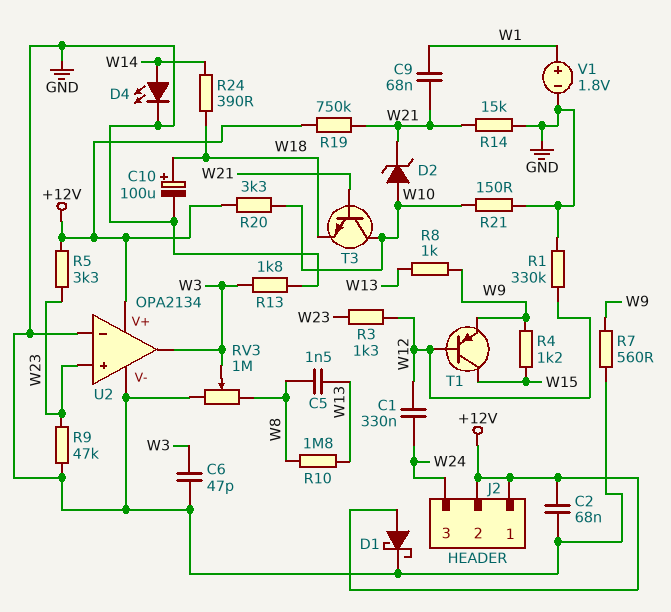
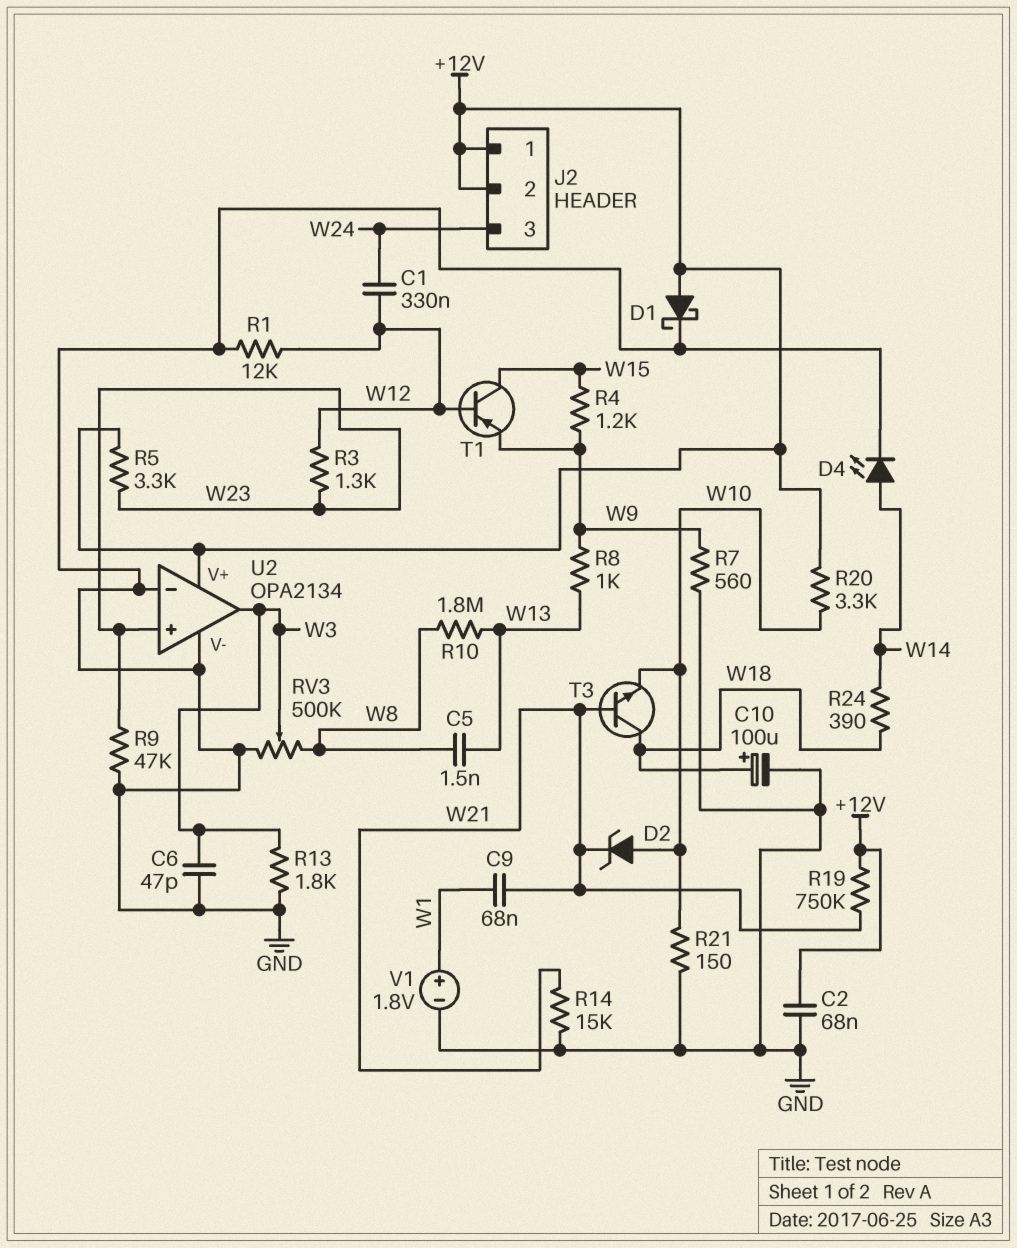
R1: 330k (GND, W12) -> 12k (GND, W12)
RV3: 1M (GND, W8, wiper W3) -> 500k (GND, W8, wiper W3)
T3: NPN (B W21, C W10, E W18) -> NPN (B W21, C W18, E W10)

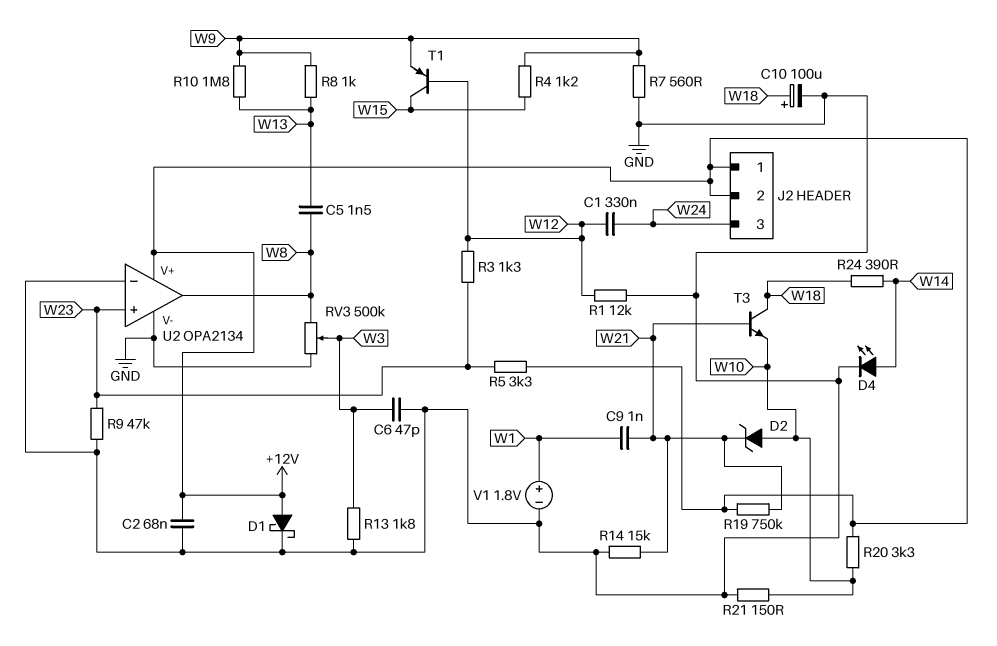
C9: 68nF (W1, W21) -> 1nF (W1, W21)
R10: 1.8M (W8, W13) -> 1.8M (W9, W13)
U2 pin out: W3 -> W8

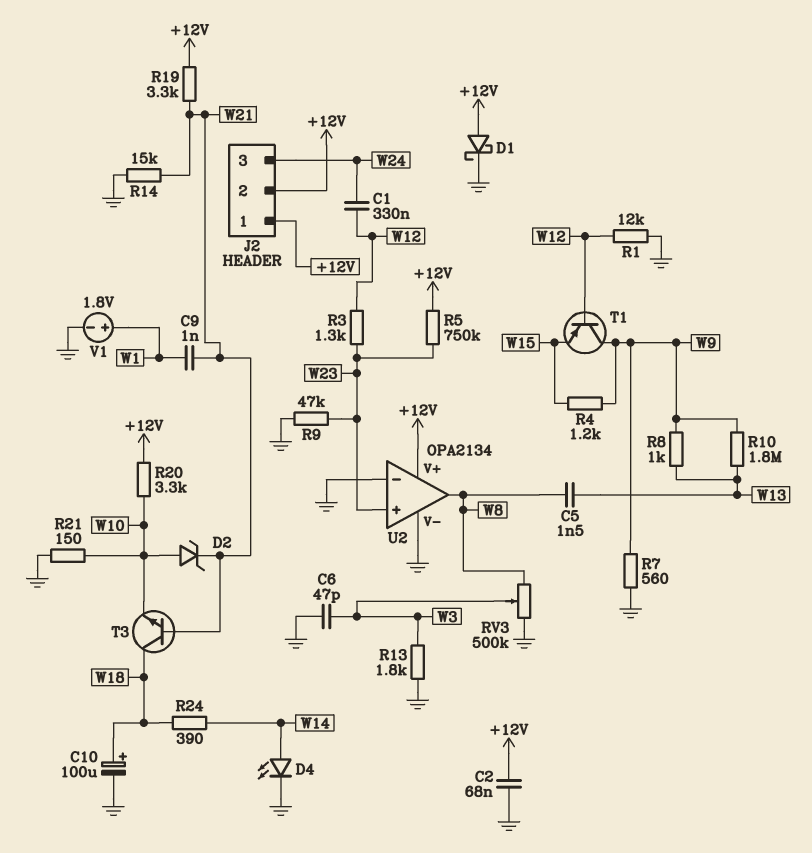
R5: 3.3k (+12V, W23) -> 750k (+12V, W23)
R19: 750k (+12V, W21) -> 3.3k (+12V, W21)
T1: PNP (B W12, C W15, E W9) -> PNP (B W12, C W9, E W15)

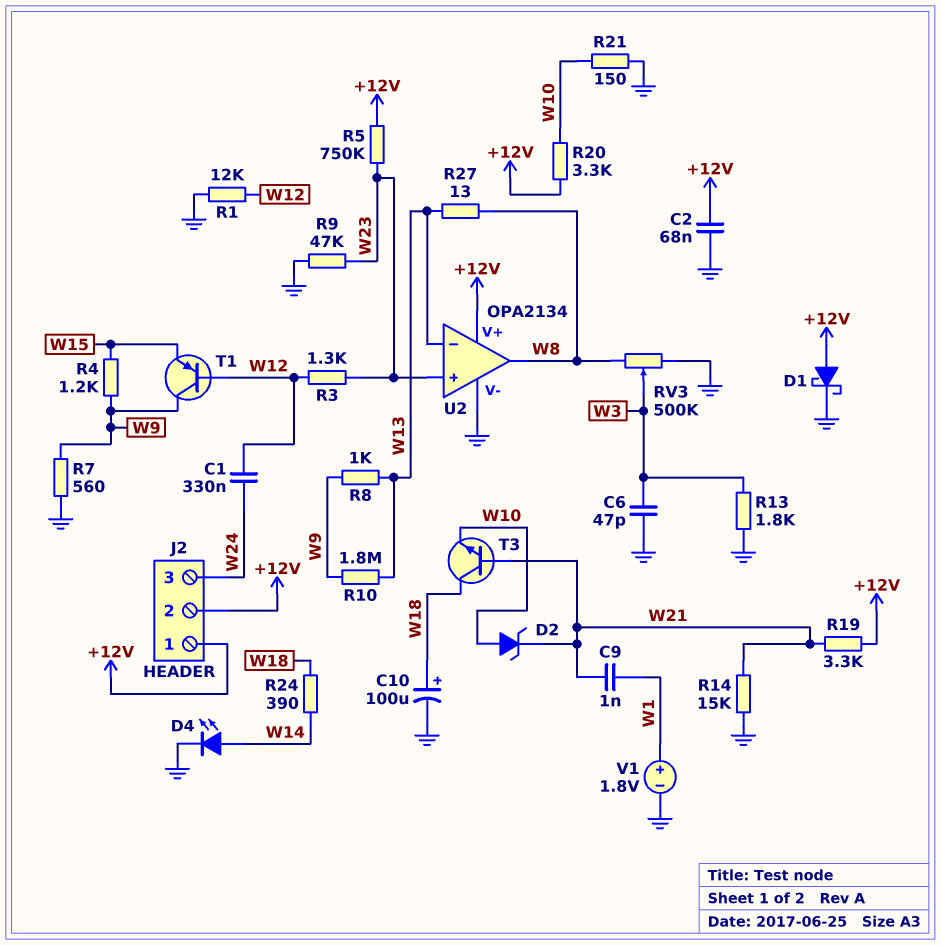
C5: 1.5nF (W8, W13) -> none
R27: none -> 13 (W8, W13)
U2 pin in-: GND -> W13

